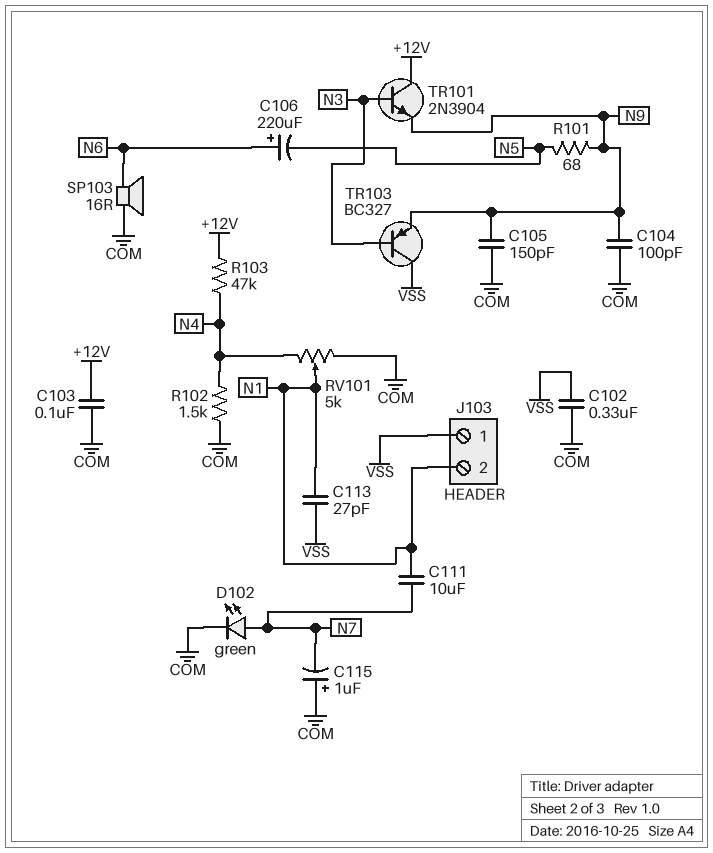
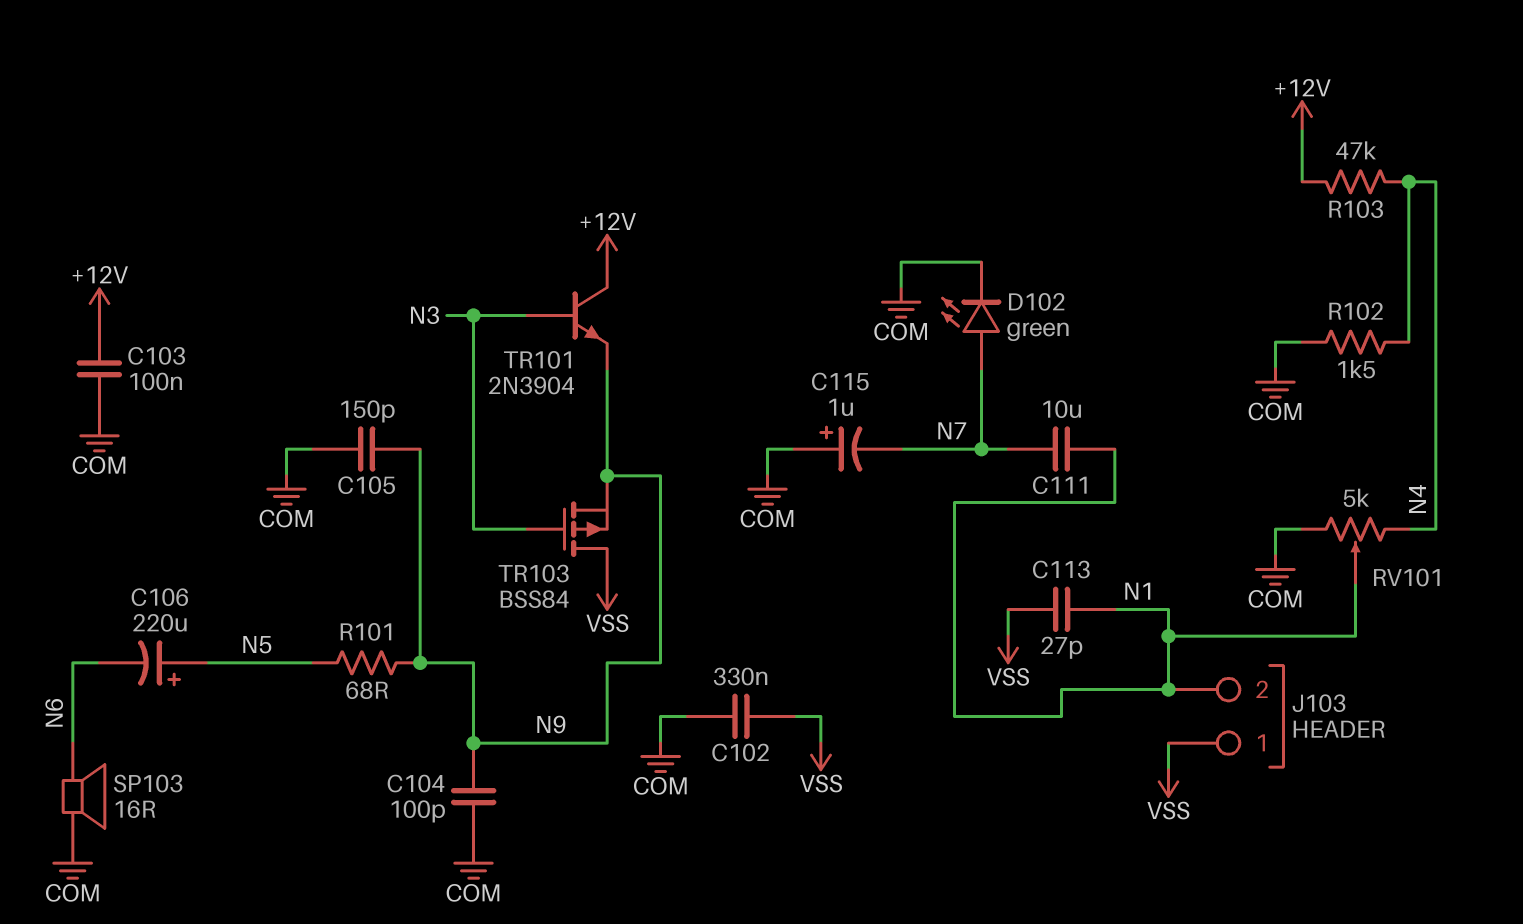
C106: 220uF (plus N6, minus N5) -> 220uF (plus N5, minus N6)
TR103: PNP BC327 (B N3, C VSS, E N9) -> PMOS BSS84 (G N3, D VSS, S N9)

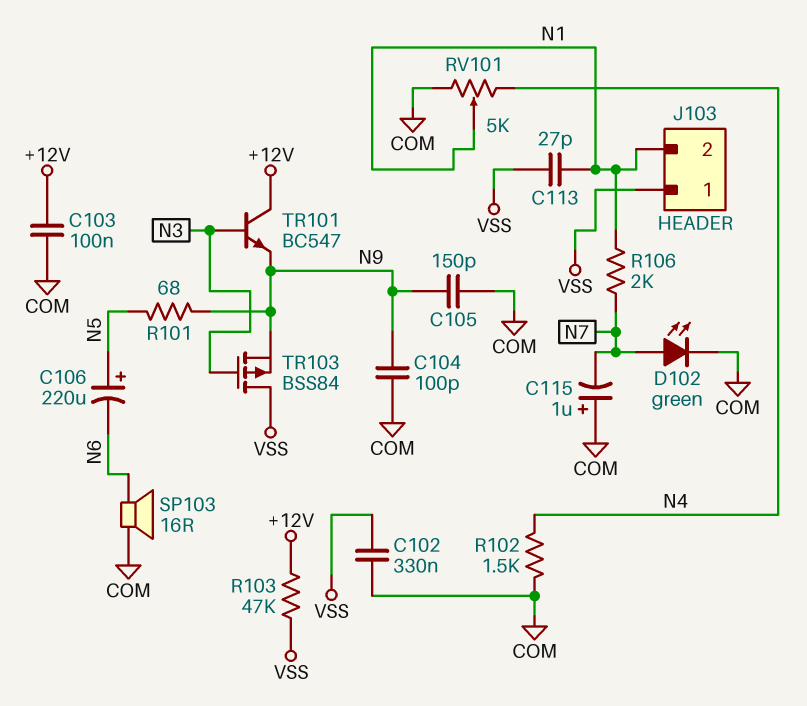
C111: 10uF (N1, N7) -> none
R103: 47k (+12V, N4) -> 47k (+12V, VSS)
R106: none -> 2k (N1, N7)
TR101: NPN 2N3904 (B N3, C +12V, E N9) -> NPN BC547 (B N3, C +12V, E N9)

